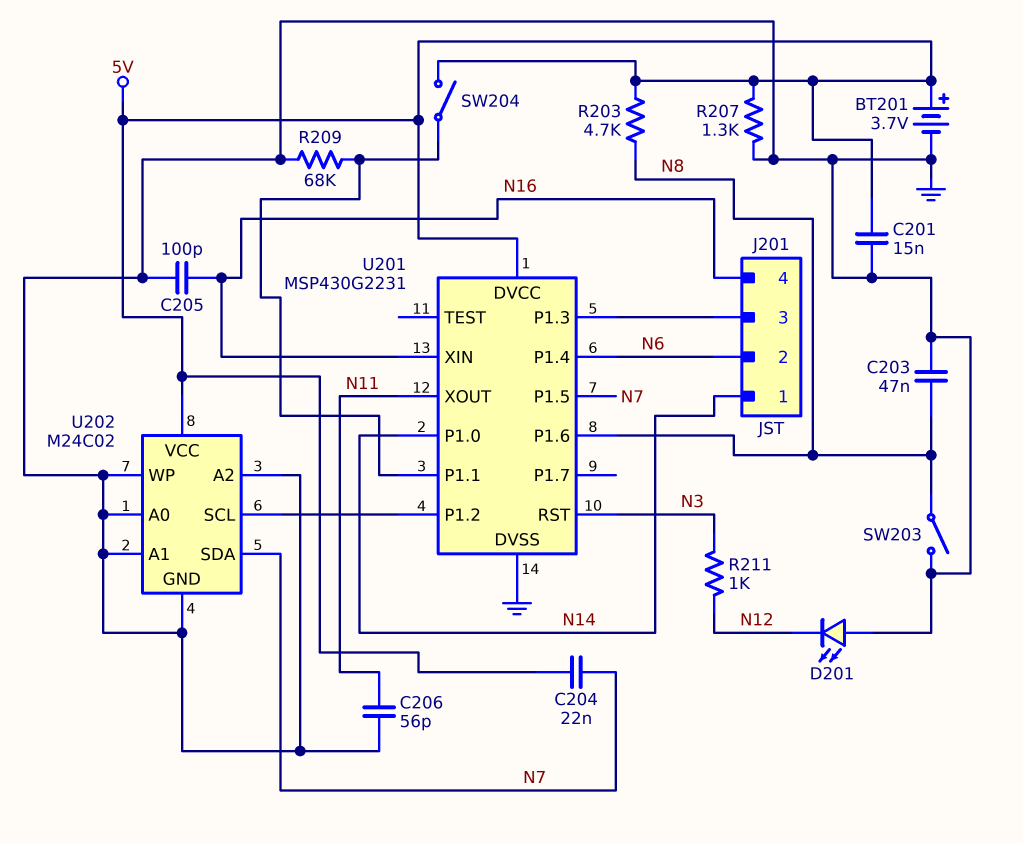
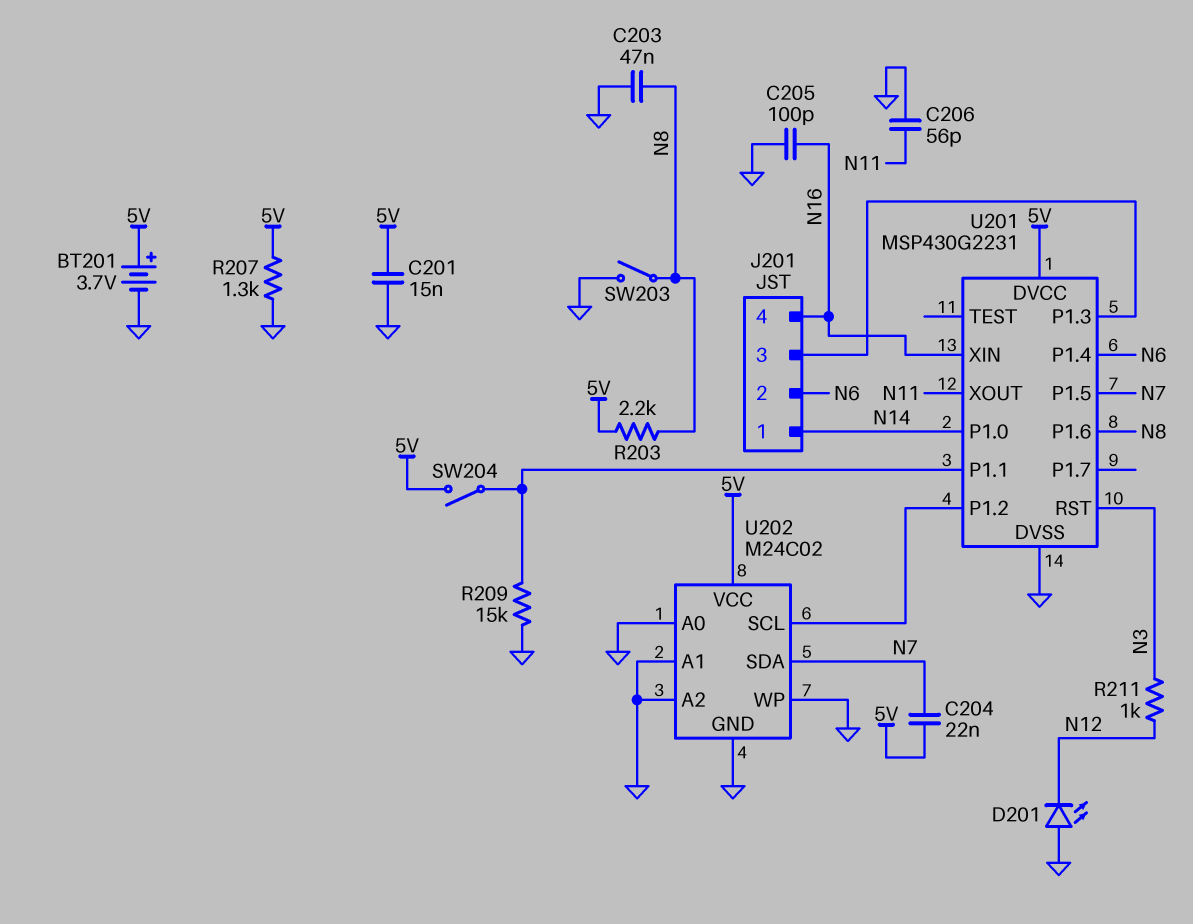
R203: 4.7k (5V, N8) -> 2.2k (5V, N8)
R209: 68k (GND, U201/P1.1) -> 15k (GND, U201/P1.1)

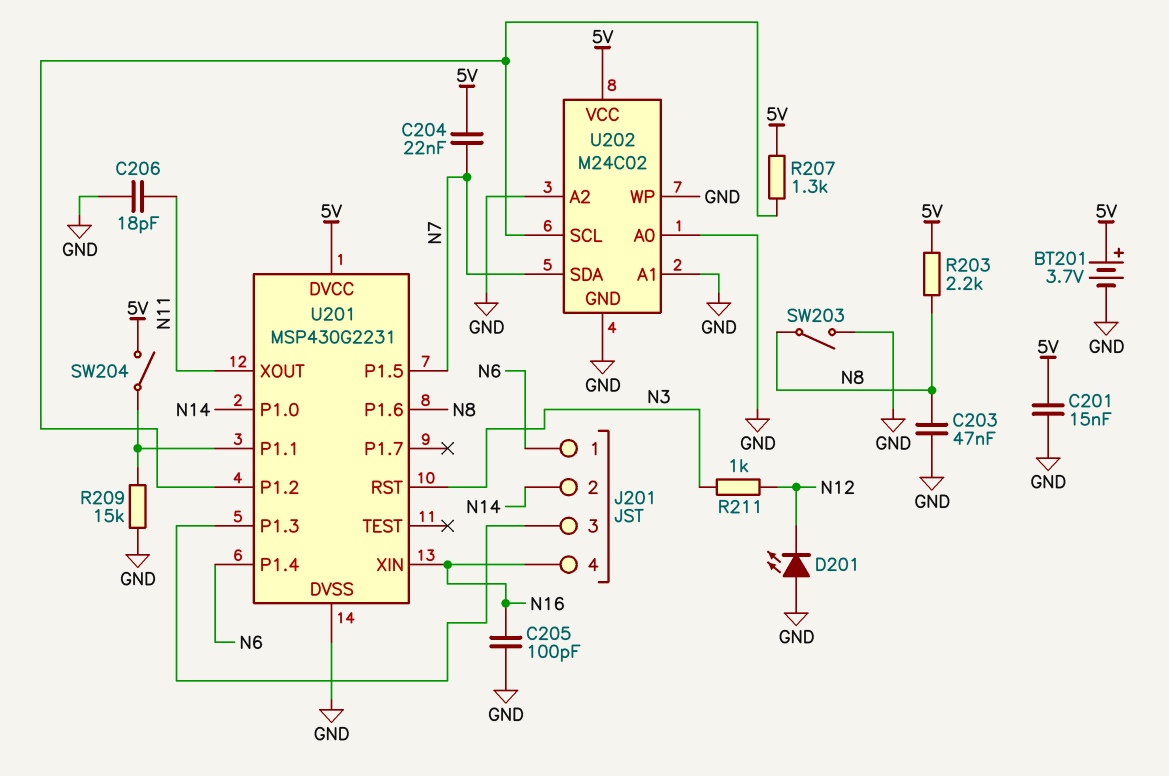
C206: 56pF (GND, N11) -> 18pF (GND, N11)
J201 pin 1: N14 -> N6
J201 pin 2: N6 -> N14
R207: 1.3k (5V, GND) -> 1.3k (5V, U201/P1.2)

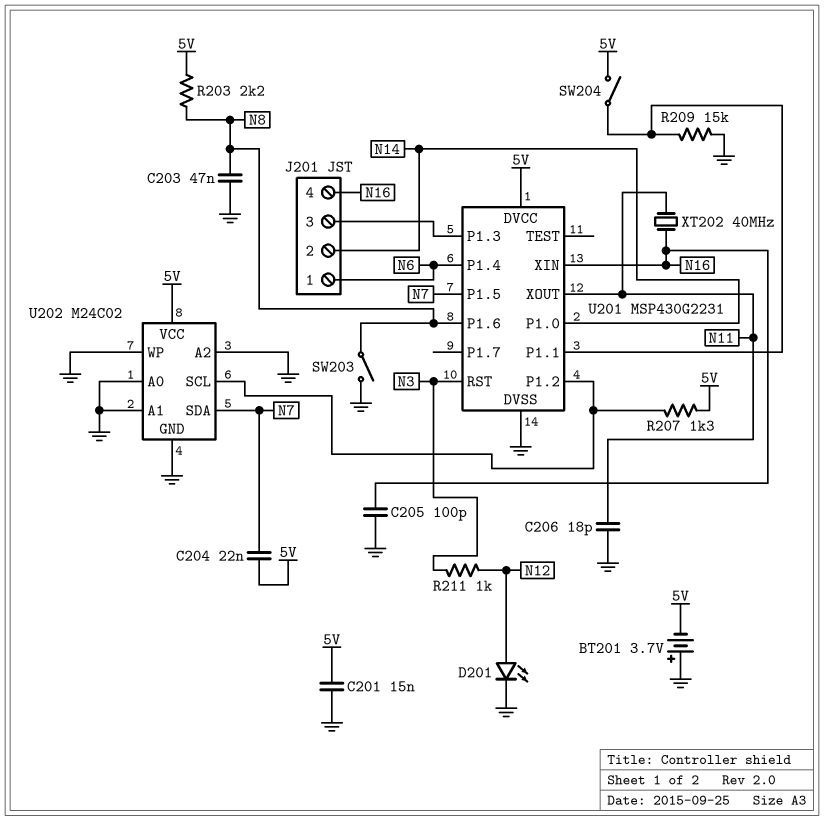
BT201: 3.7V (plus 5V, minus GND) -> 3.7V (plus GND, minus 5V)
D201: LED (A GND, K N12) -> LED (A N12, K GND)
XT202: none -> 40MHz (N11, N16)

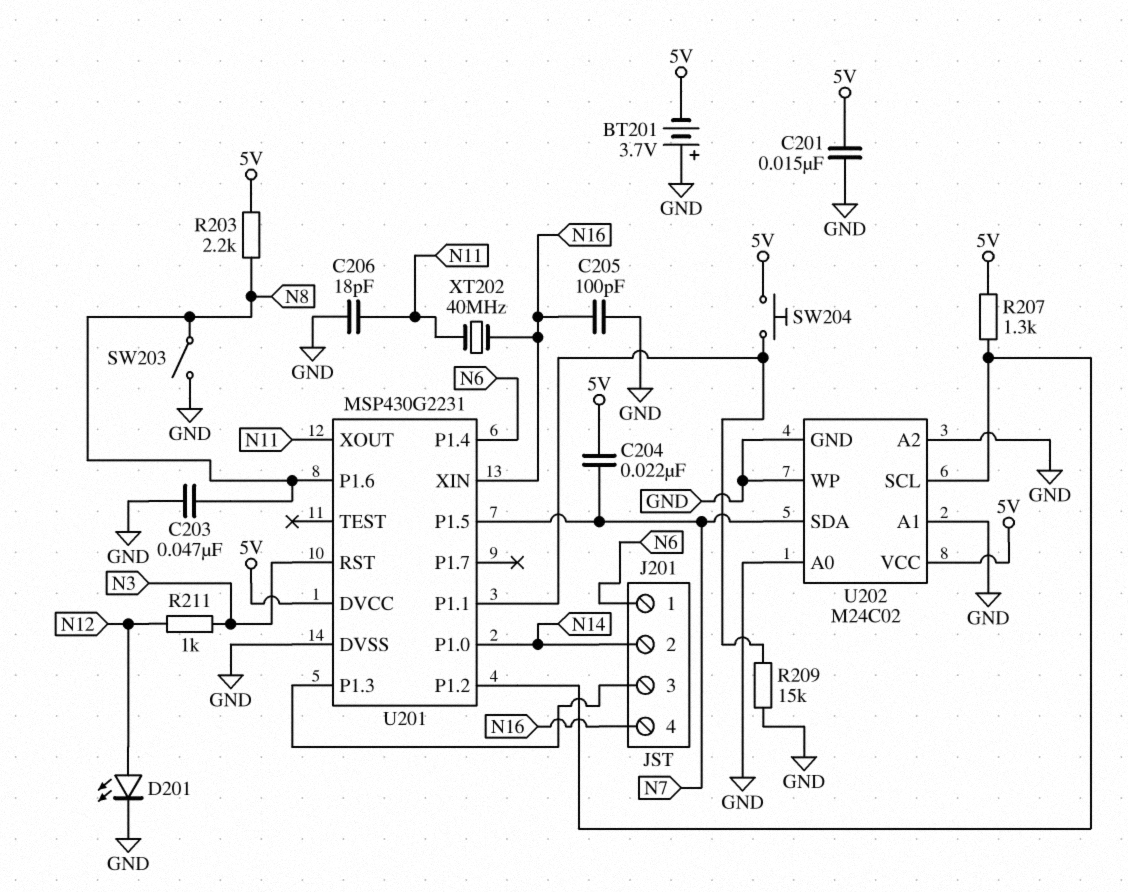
SW204: switch (5V, U201/P1.1) -> button (5V, U201/P1.1)

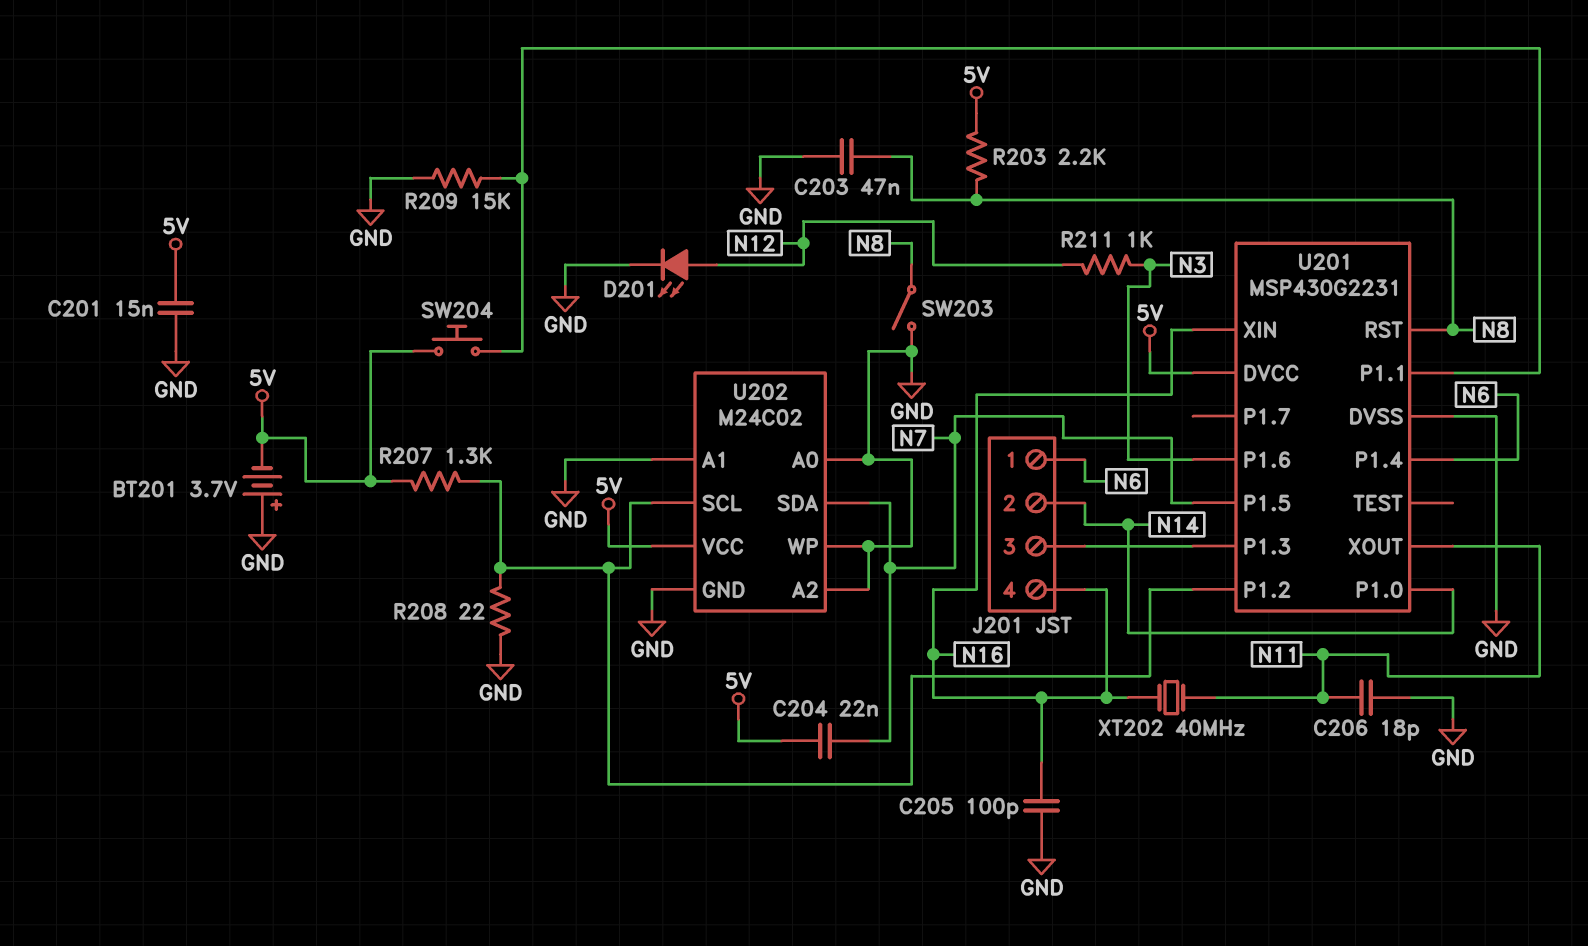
R208: none -> 22 (GND, U201/P1.2)
U201 pin P1.6: N8 -> N3
U201 pin RST: N3 -> N8

